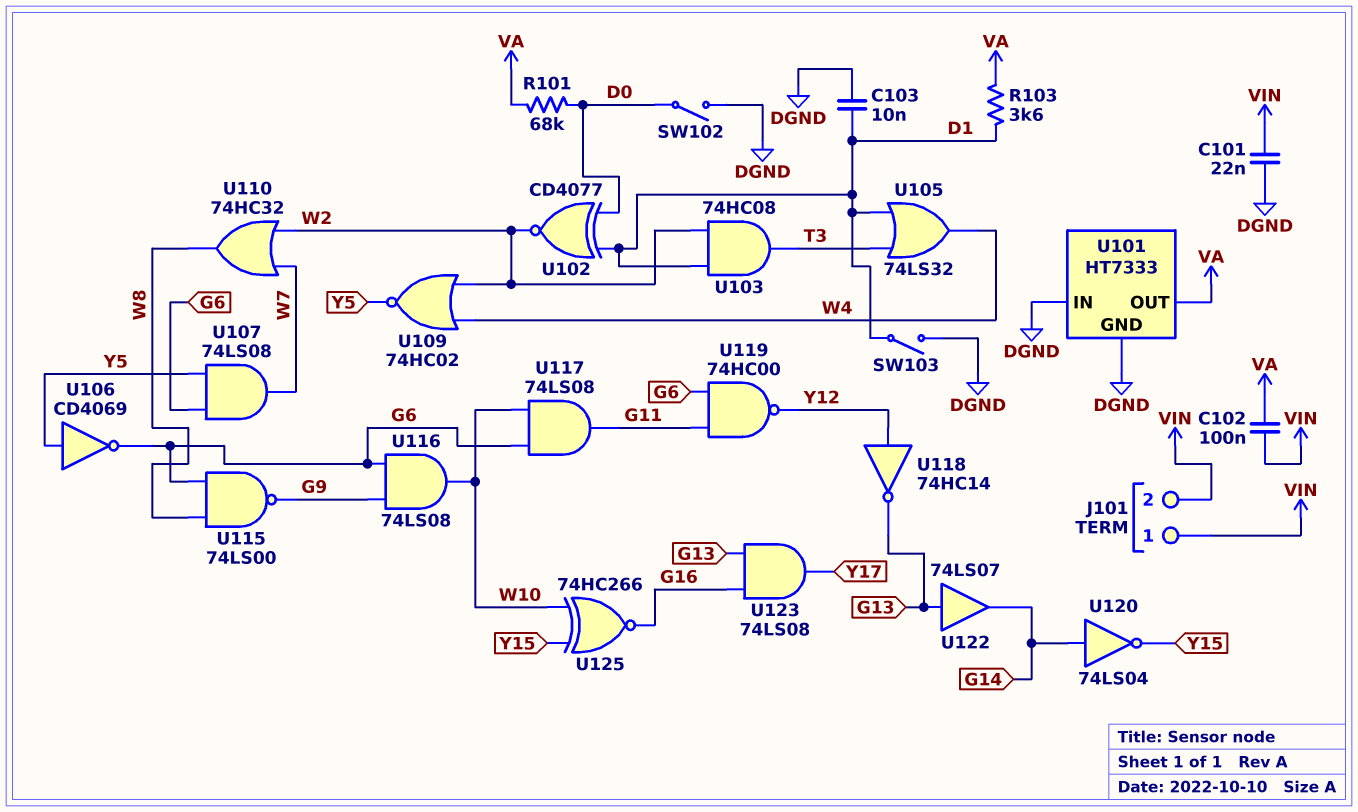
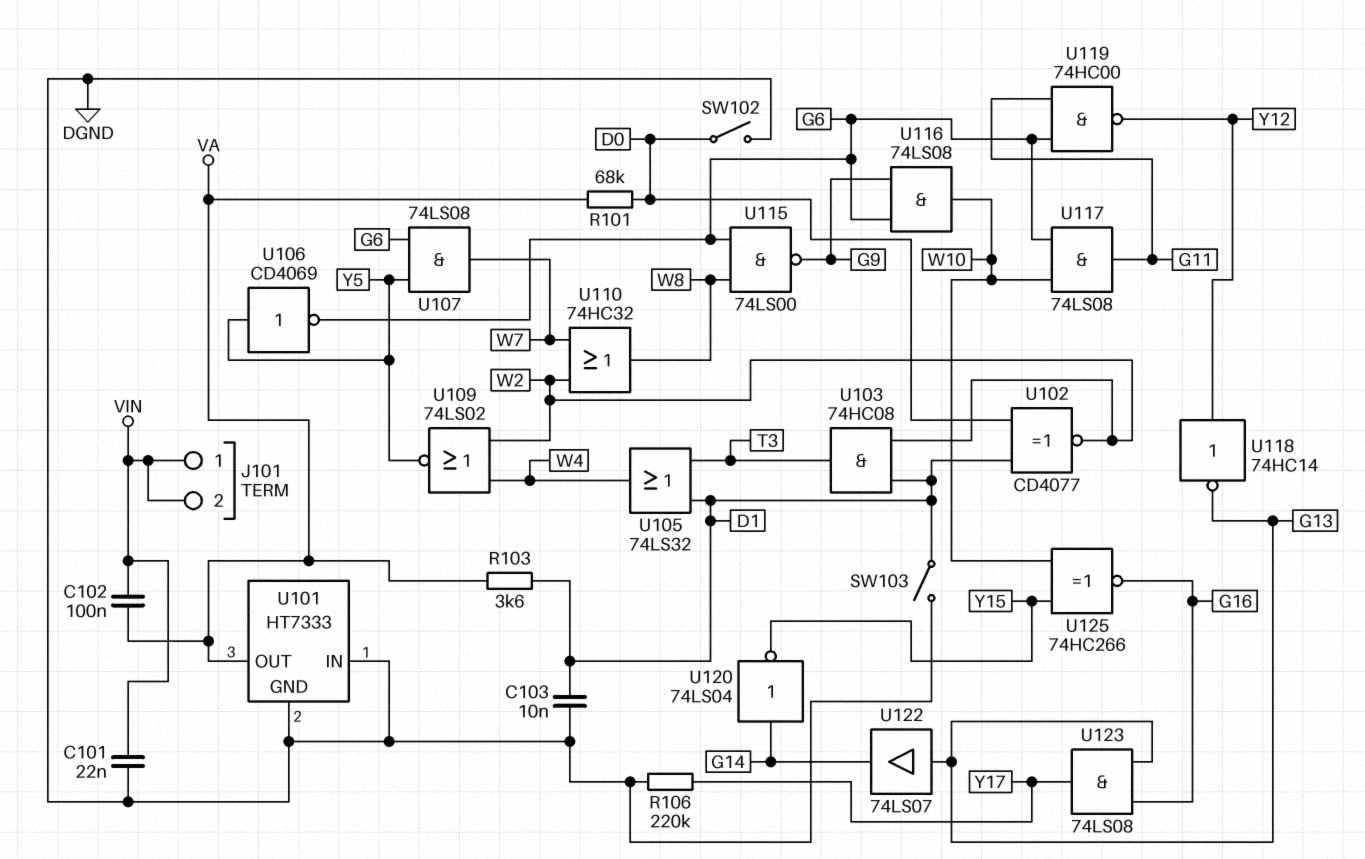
R106: none -> 220k (DGND, Y17)
U109: NOR 74HC02 (in W2, in W4, out Y5) -> NOR 74LS02 (in W2, in W4, out Y5)

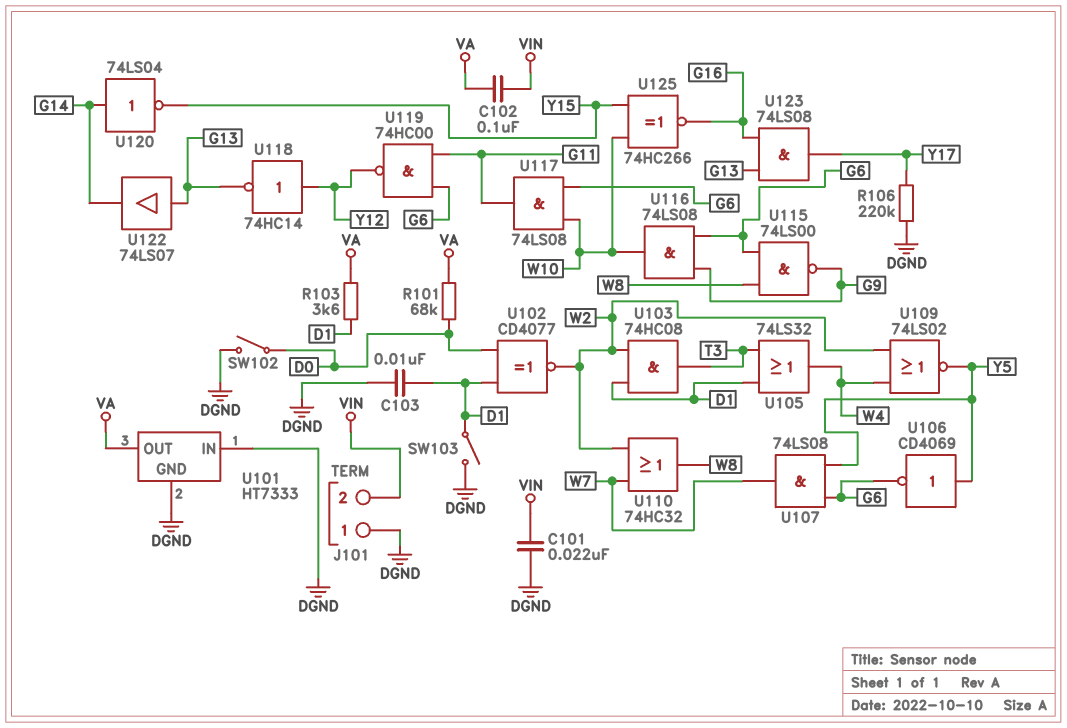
J101 pin 1: VIN -> DGND

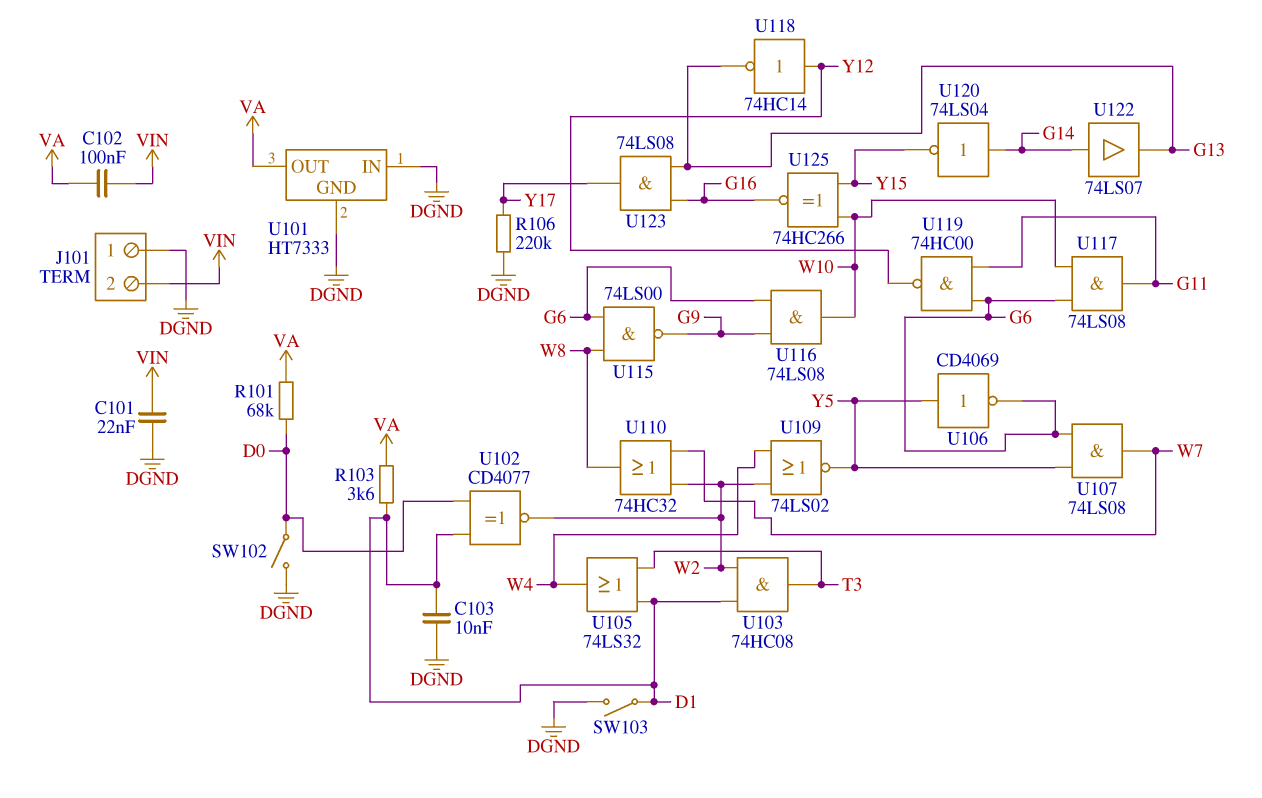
U122: buffer 74LS07 (in G13, out G14) -> buffer 74LS07 (in G14, out G13)

